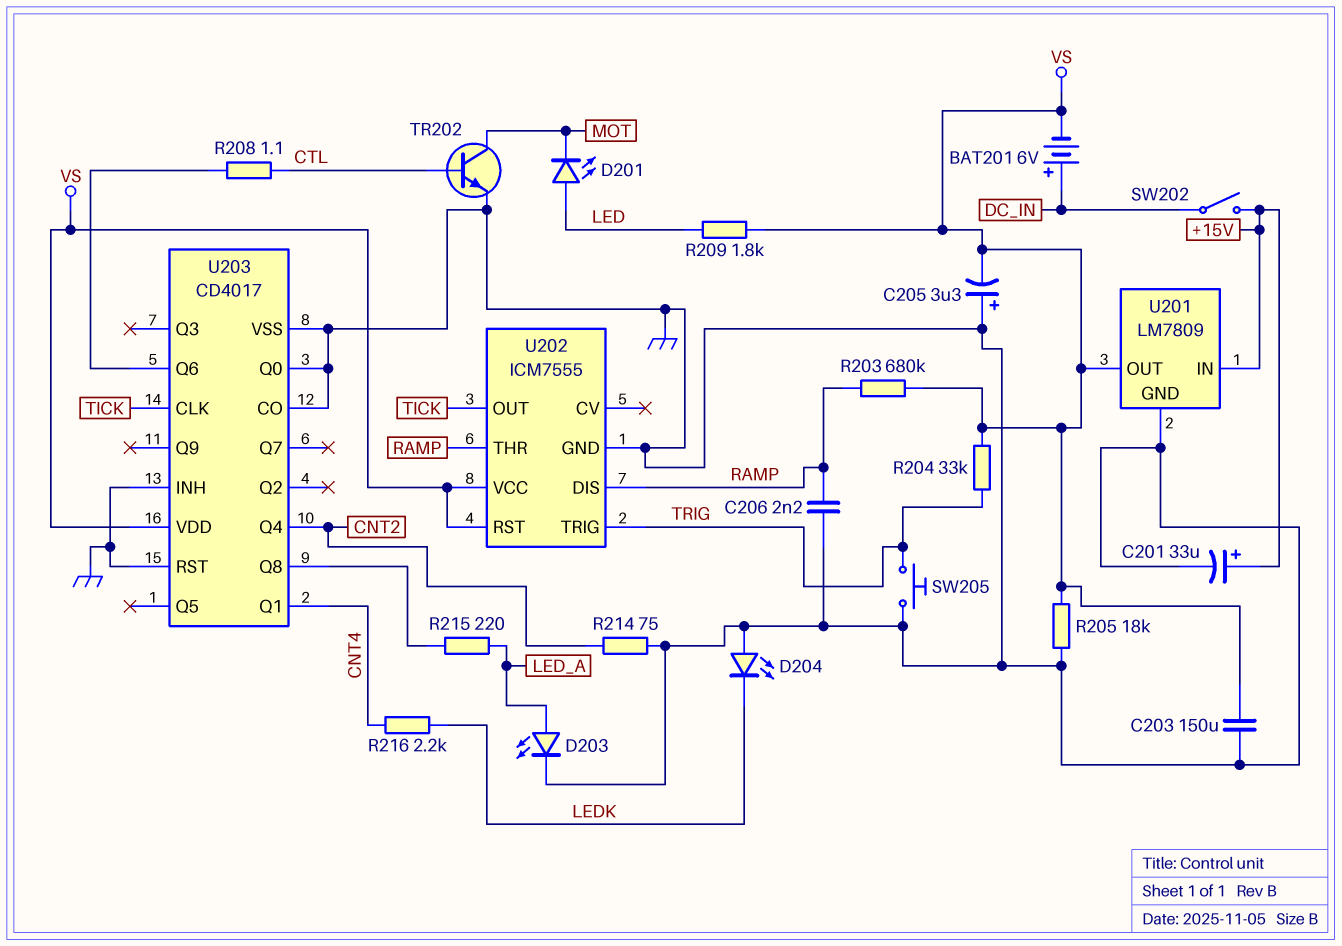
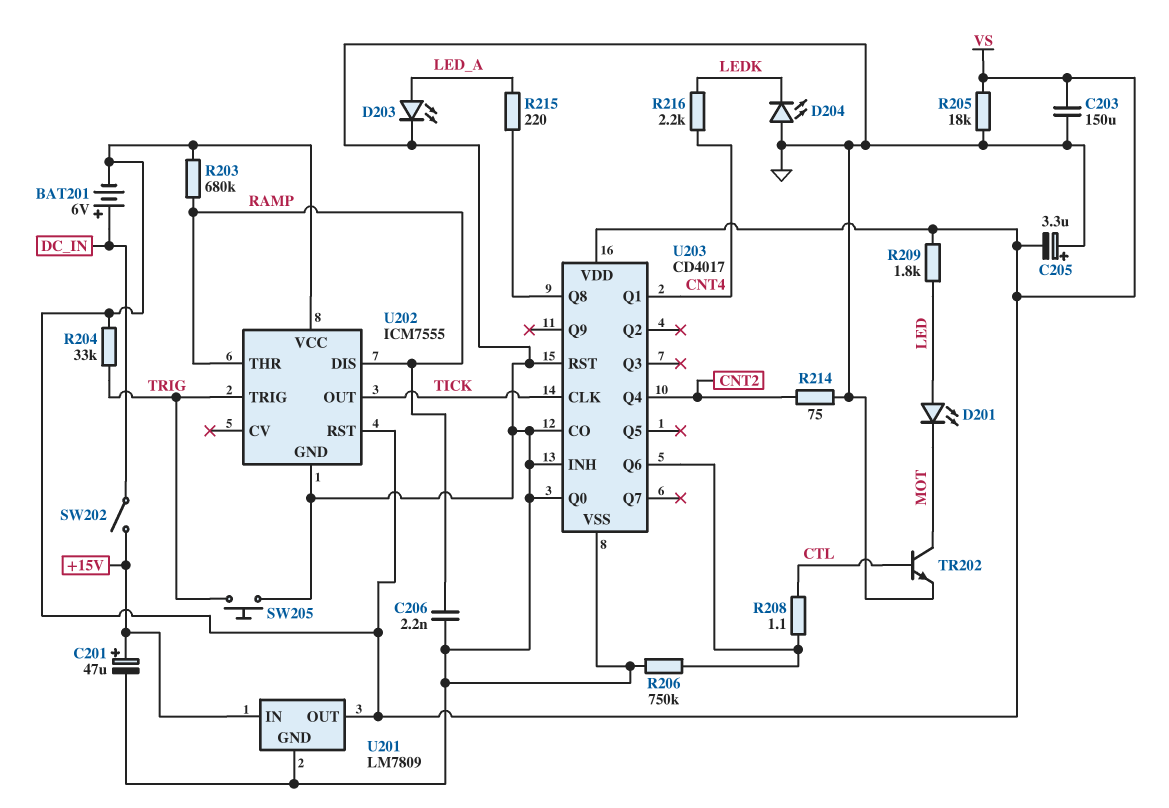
C201: 33uF (plus +15V, minus GND) -> 47uF (plus +15V, minus GND)
R206: none -> 750k (GND, U203/Q6)

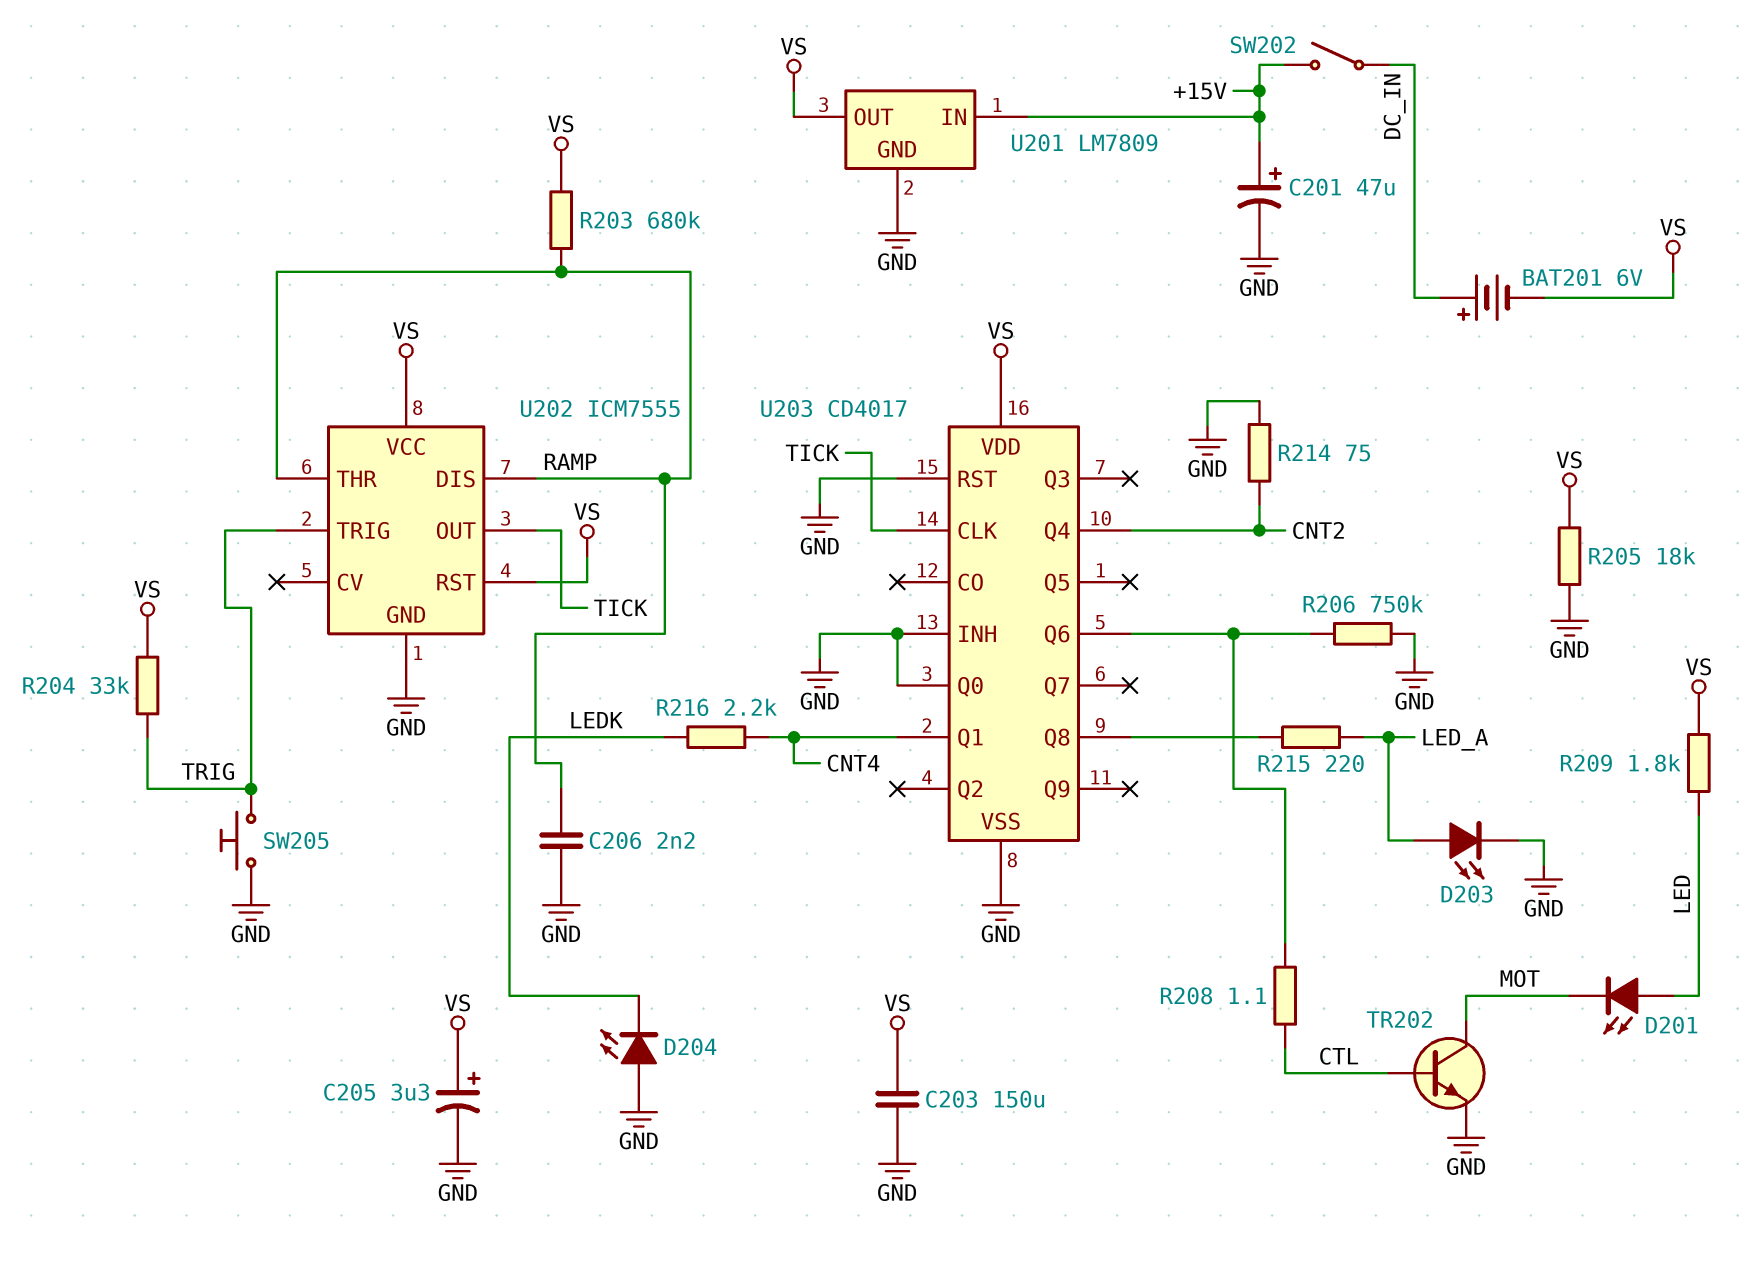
C205: 3.3uF (plus GND, minus VS) -> 3.3uF (plus VS, minus GND)
U203 pin CO: GND -> none

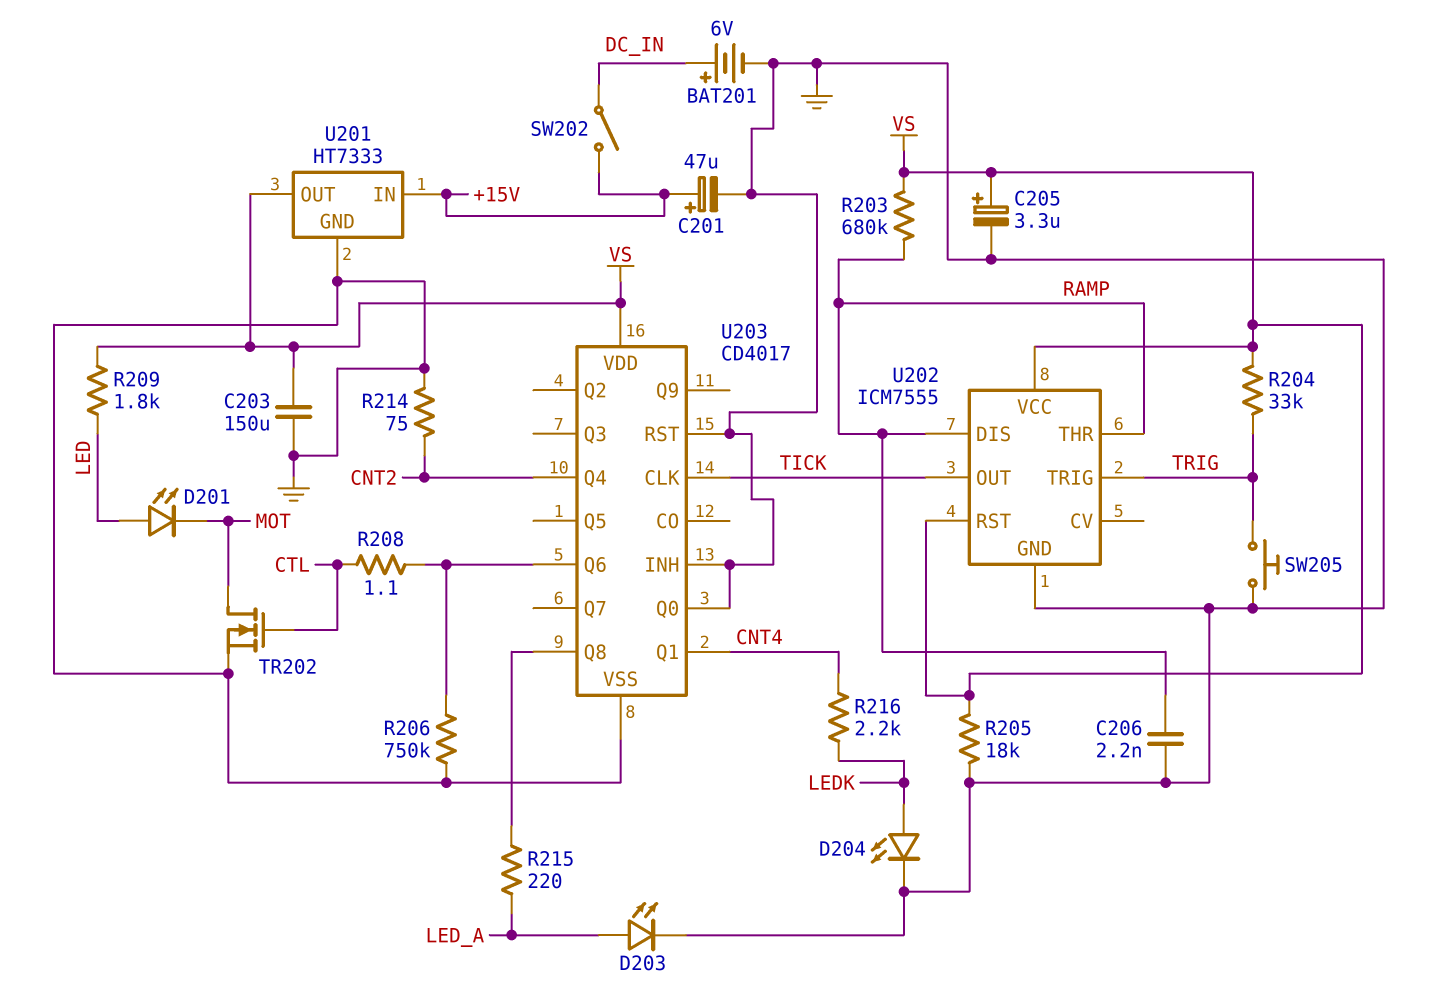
BAT201: 6V (plus DC_IN, minus VS) -> 6V (plus DC_IN, minus GND)
D204: LED (A GND, K LEDK) -> LED (A LEDK, K GND)
TR202: NPN (B CTL, C MOT, E GND) -> NMOS (G CTL, D MOT, S GND)
U201: LM7809 -> HT7333

